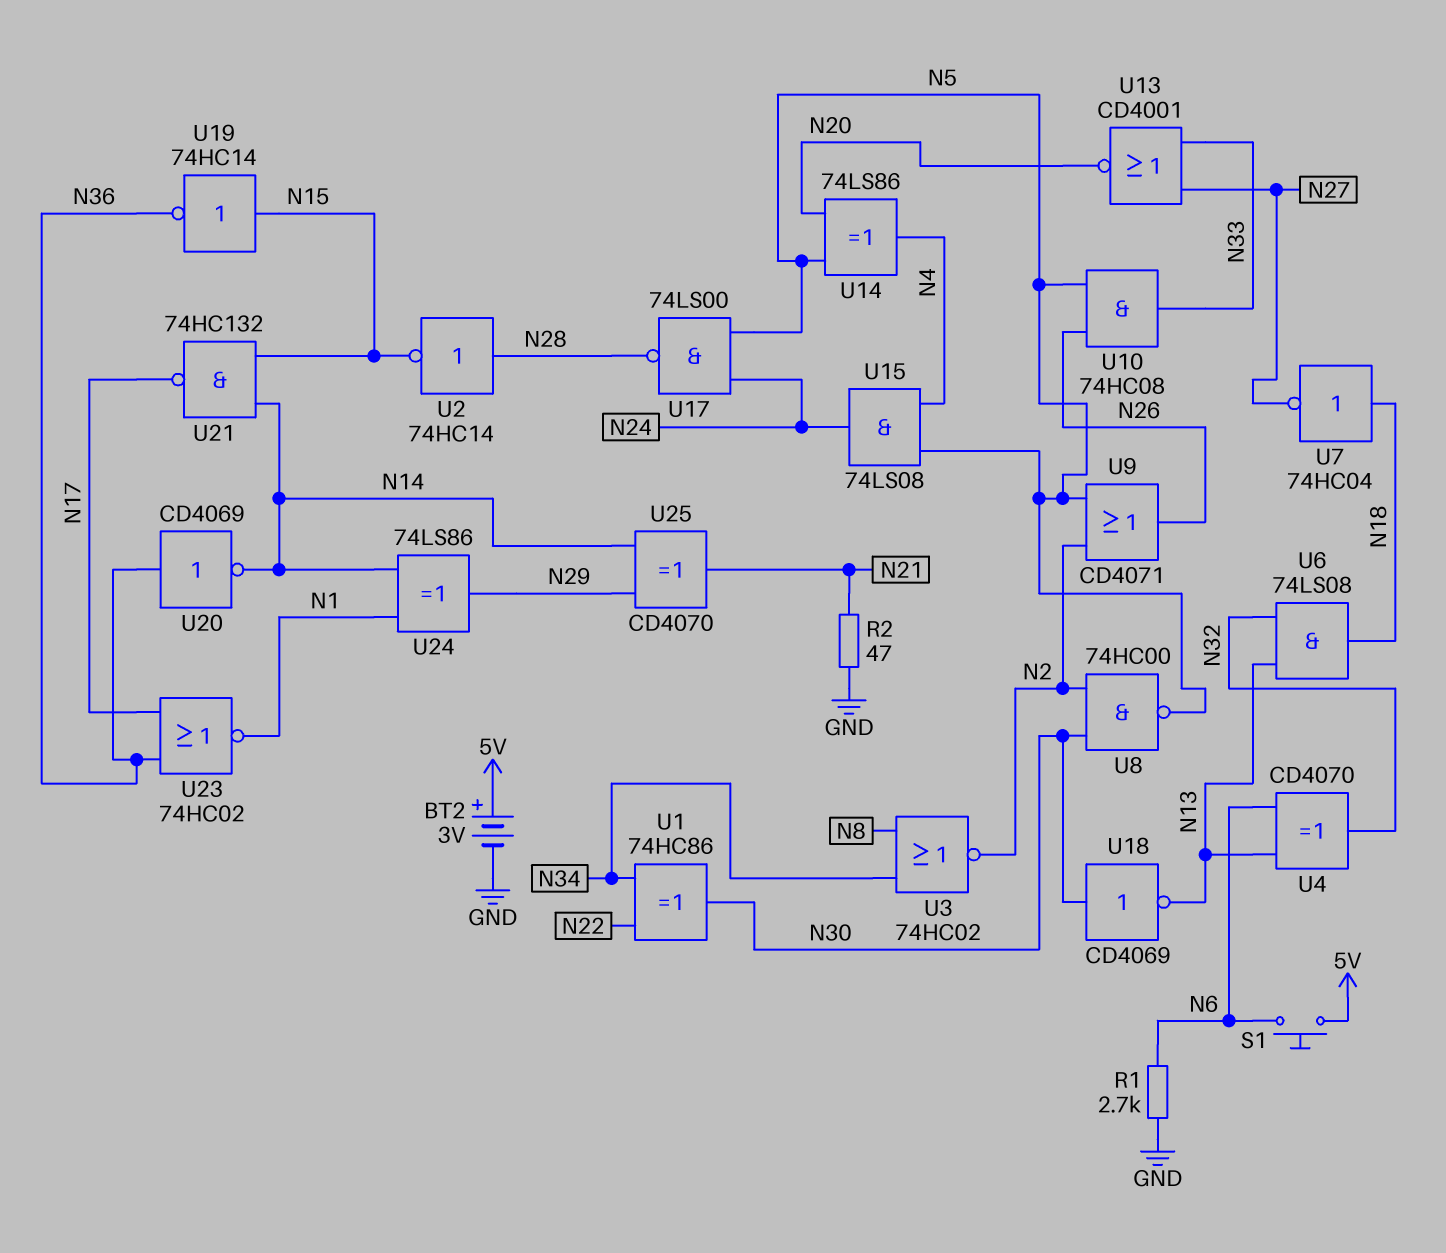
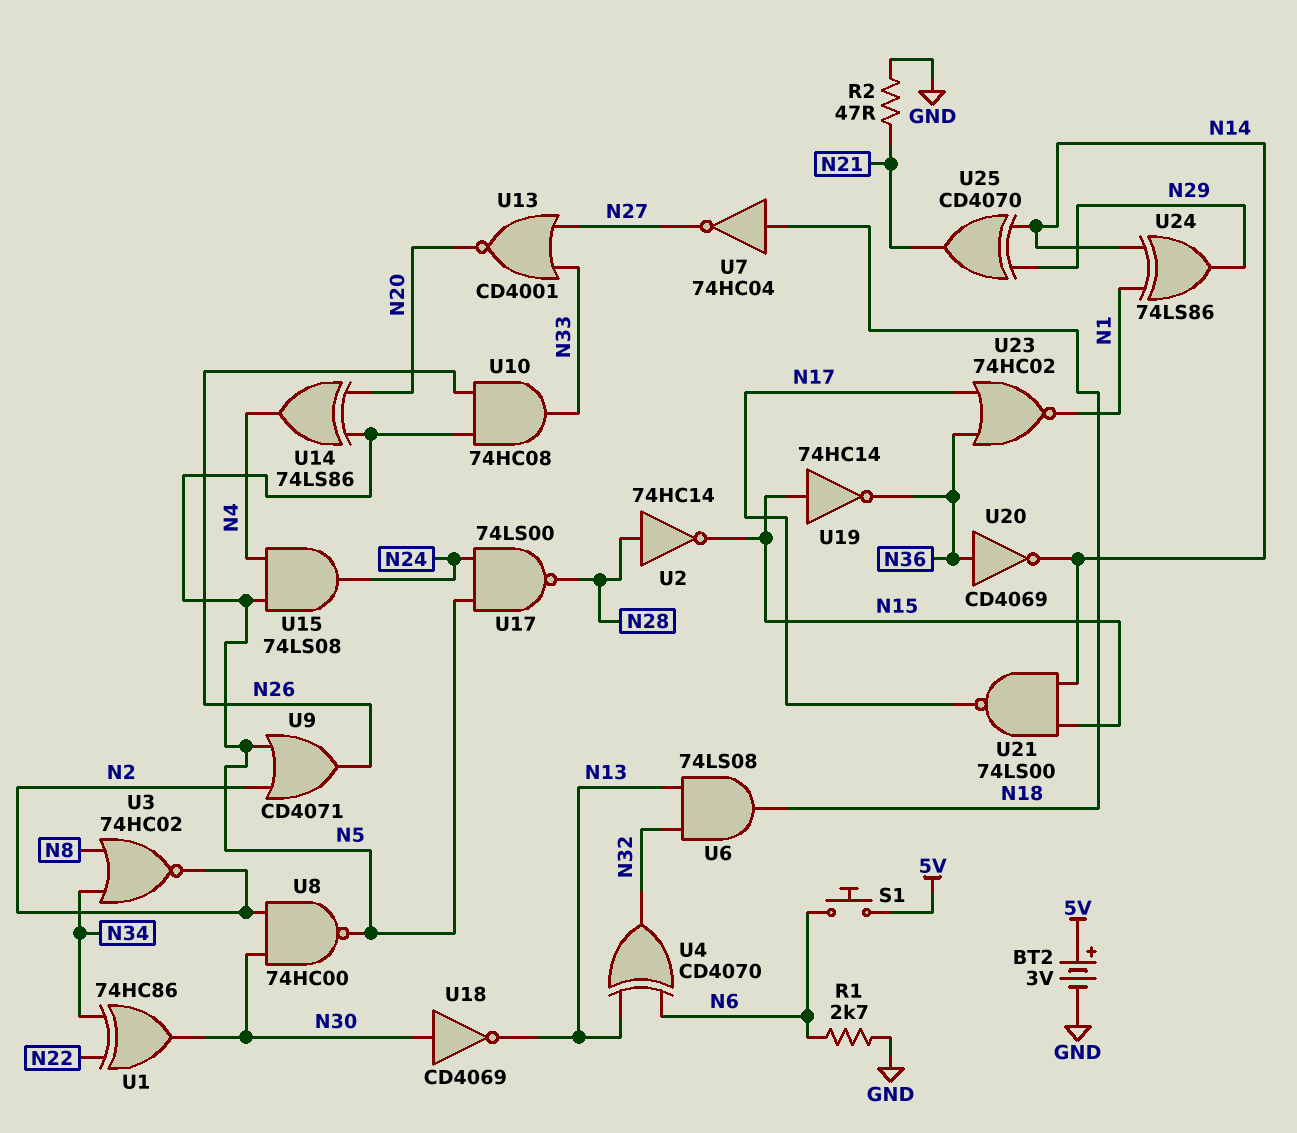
U21: NAND 74HC132 (in N14, in N15, out N17) -> NAND 74LS00 (in N14, in N15, out N17)

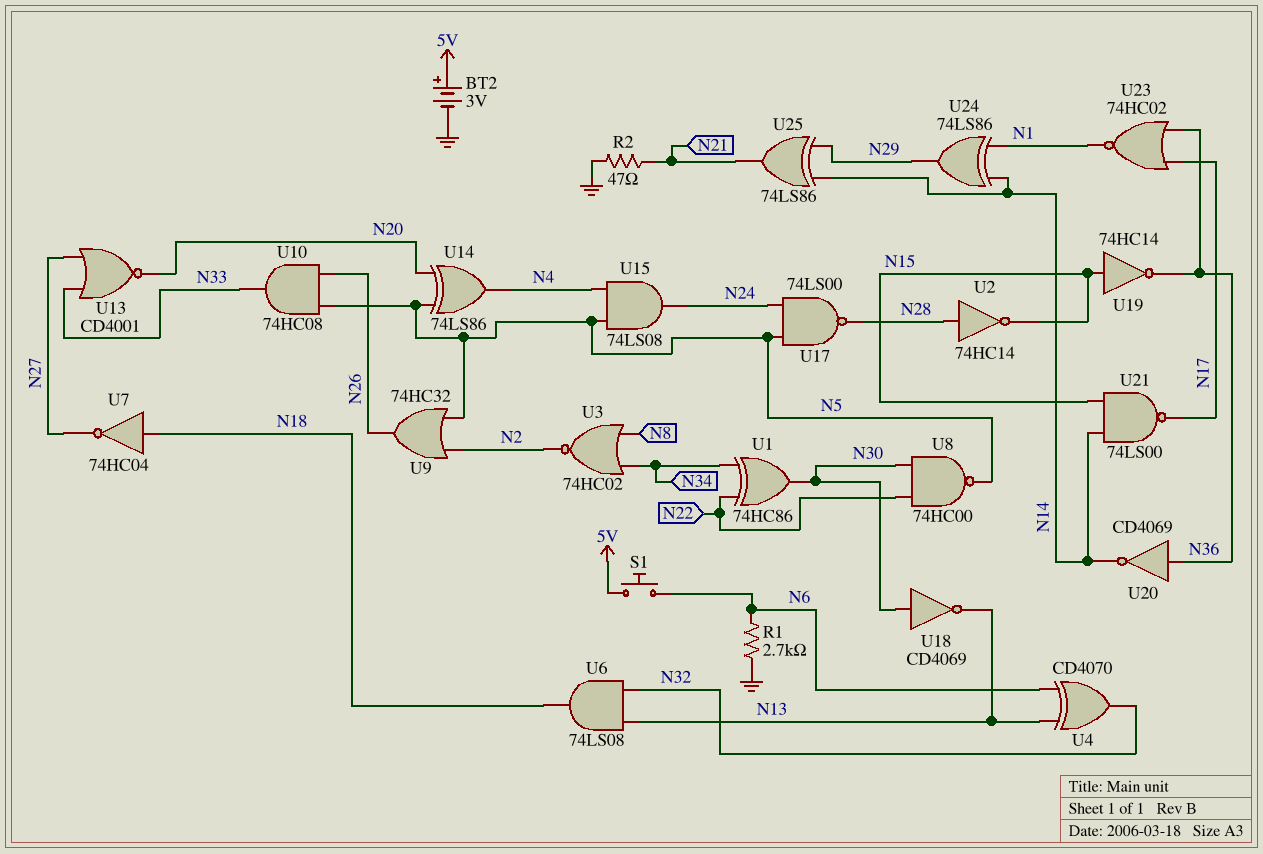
U8: NAND 74HC00 (in N2, in N30, out N5) -> NAND 74HC00 (in N22, in N30, out N5)
U9: OR CD4071 (in N2, in N5, out N26) -> OR 74HC32 (in N2, in N5, out N26)
U25: XOR CD4070 (in N14, in N29, out N21) -> XOR 74LS86 (in N14, in N29, out N21)

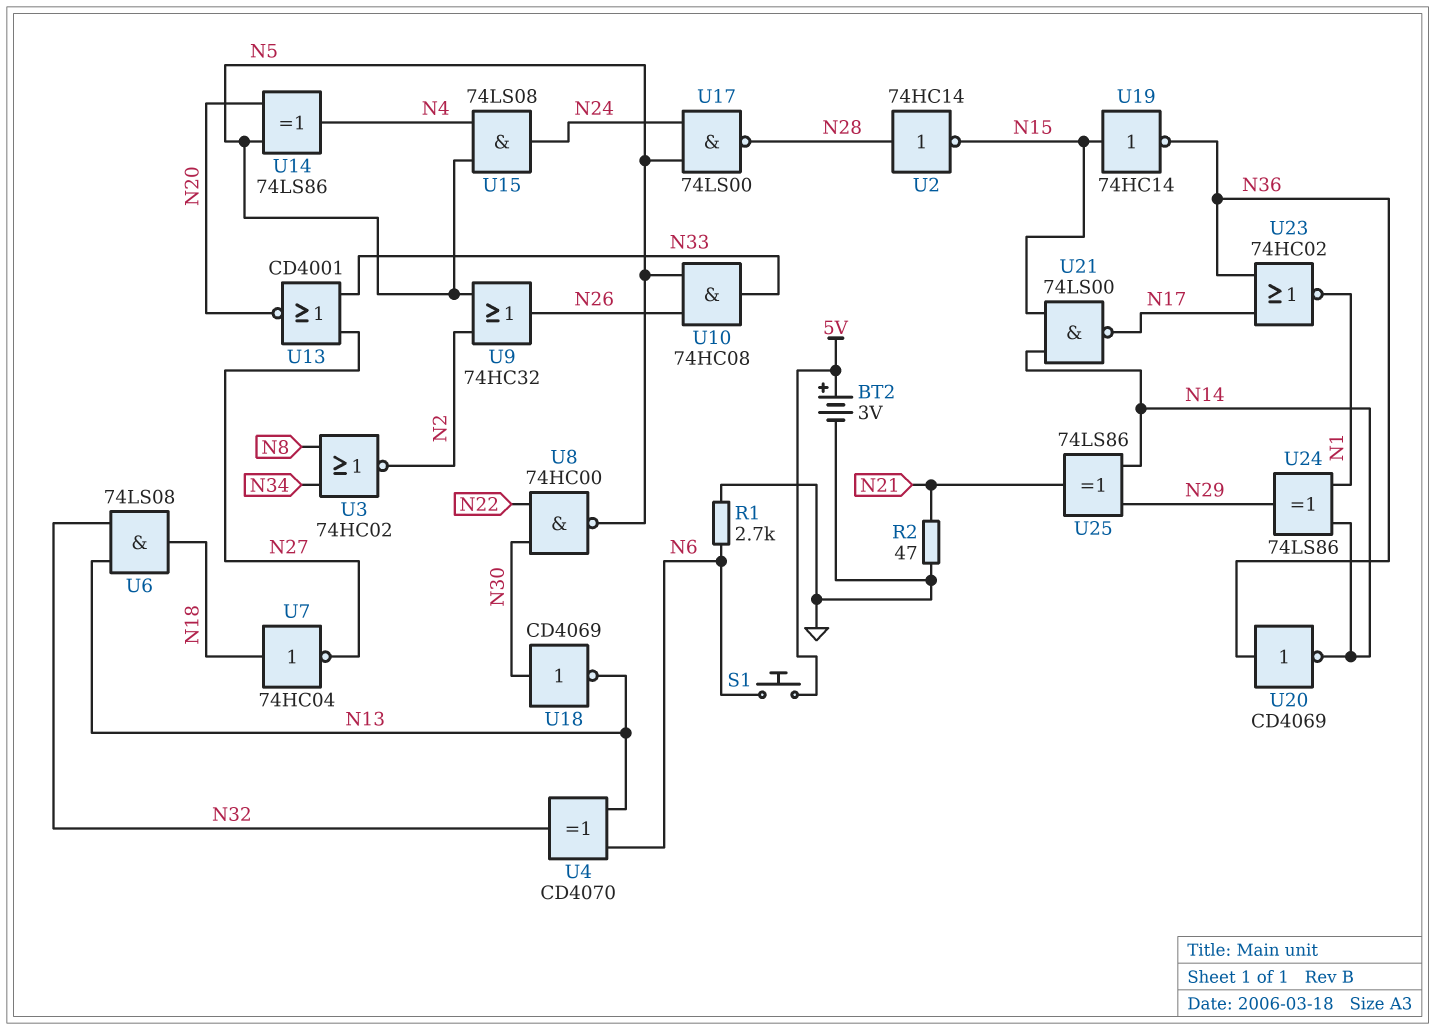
U1: XOR 74HC86 (in N22, in N34, out N30) -> none

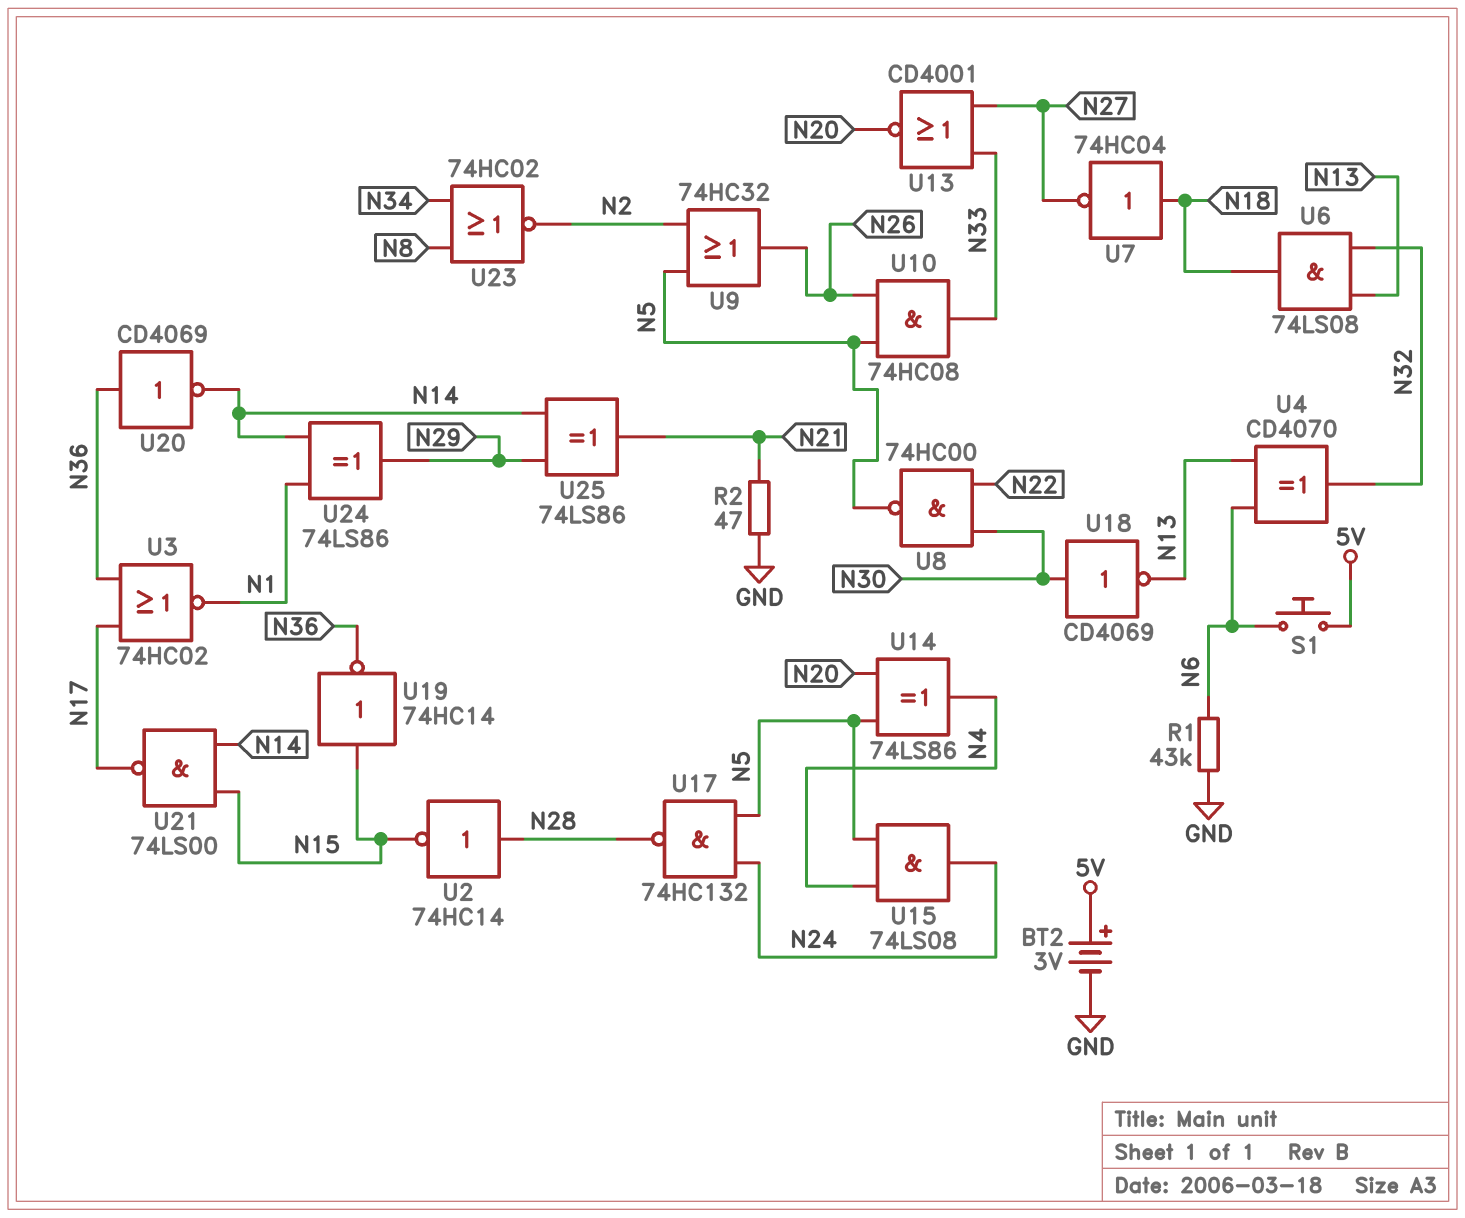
R1: 2.7k (GND, N6) -> 43k (GND, N6)
U3: NOR 74HC02 (in N8, in N34, out N2) -> NOR 74HC02 (in N17, in N36, out N1)
U17: NAND 74LS00 (in N5, in N24, out N28) -> NAND 74HC132 (in N5, in N24, out N28)
U23: NOR 74HC02 (in N17, in N36, out N1) -> NOR 74HC02 (in N8, in N34, out N2)

